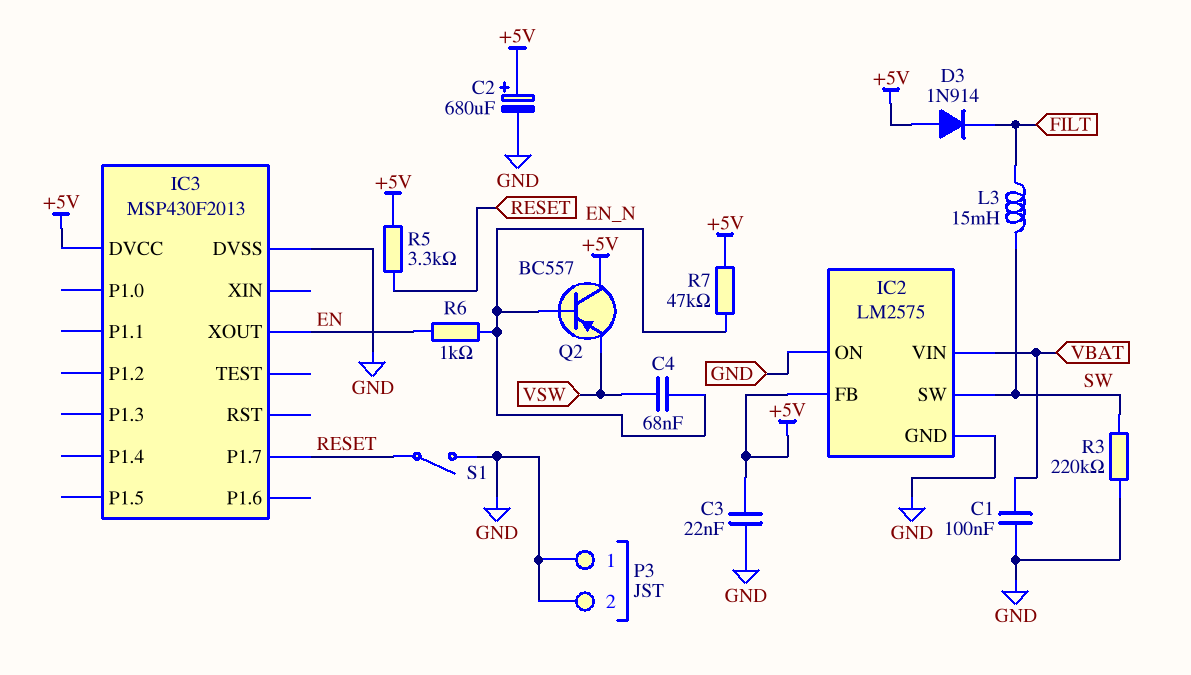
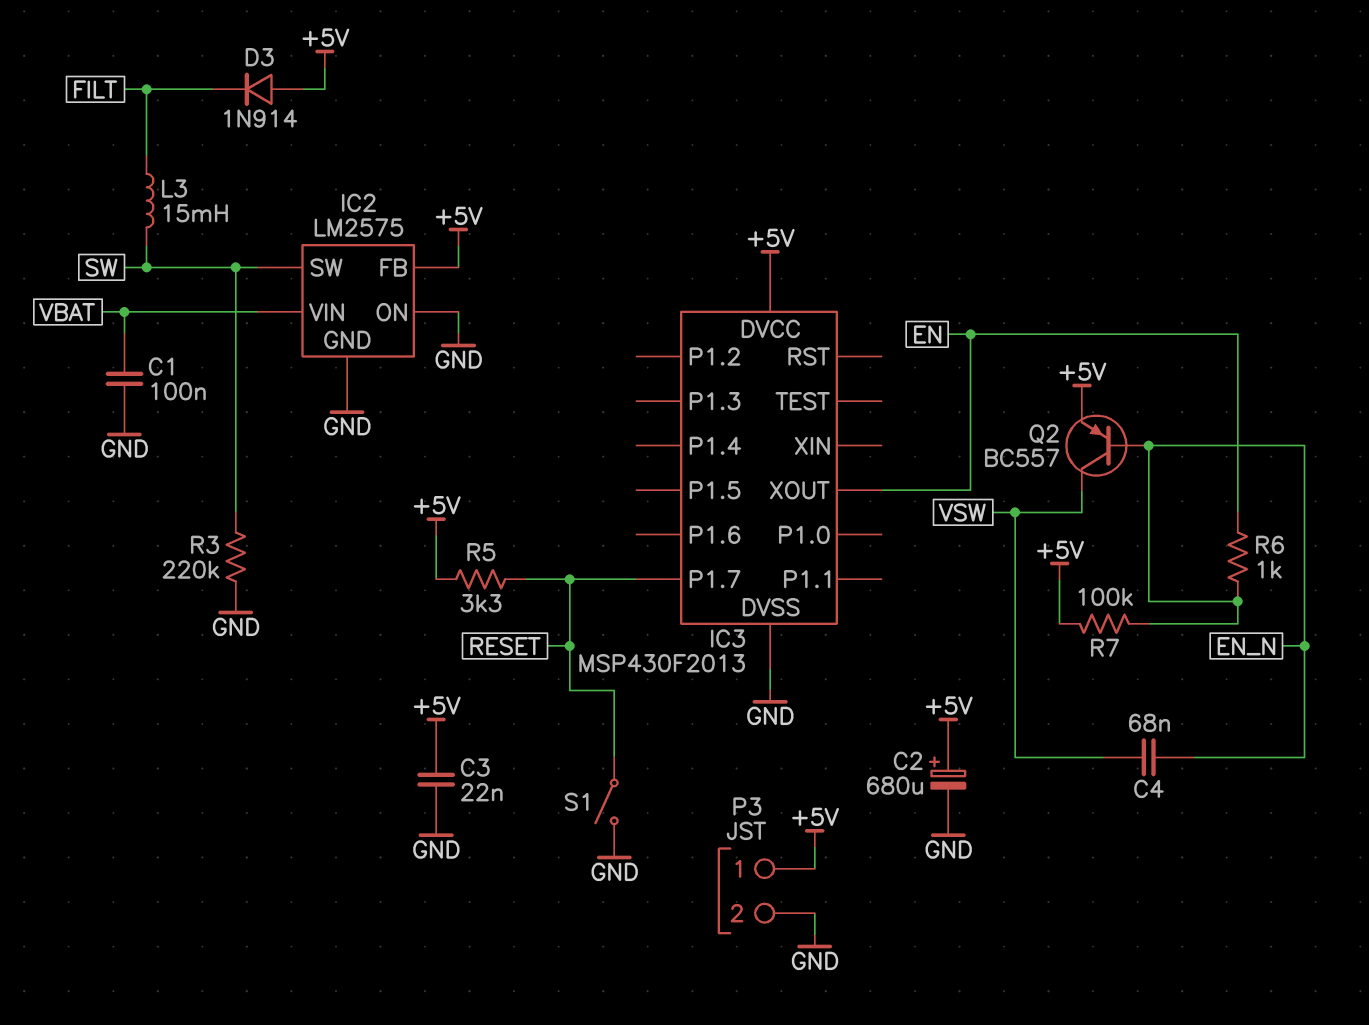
P3 pin 1: GND -> +5V
Q2: PNP BC557 (B EN_N, C +5V, E VSW) -> PNP BC557 (B EN_N, C VSW, E +5V)
R7: 47k (+5V, EN_N) -> 100k (+5V, EN_N)

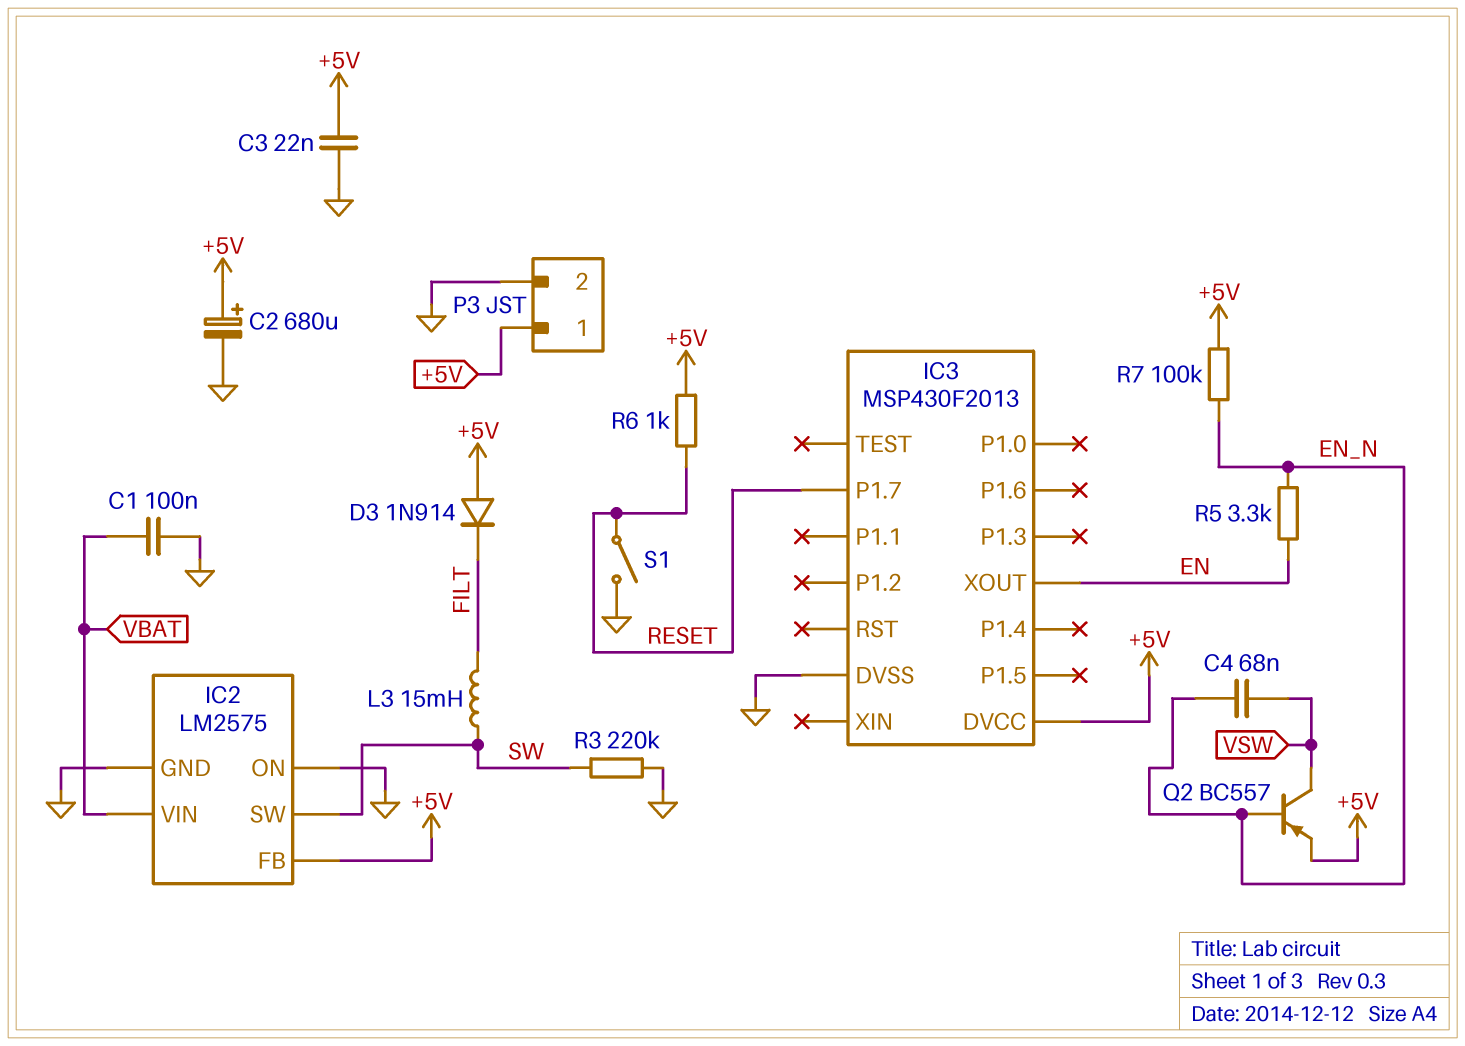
R5: 3.3k (+5V, RESET) -> 3.3k (EN, EN_N)
R6: 1k (EN, EN_N) -> 1k (+5V, RESET)

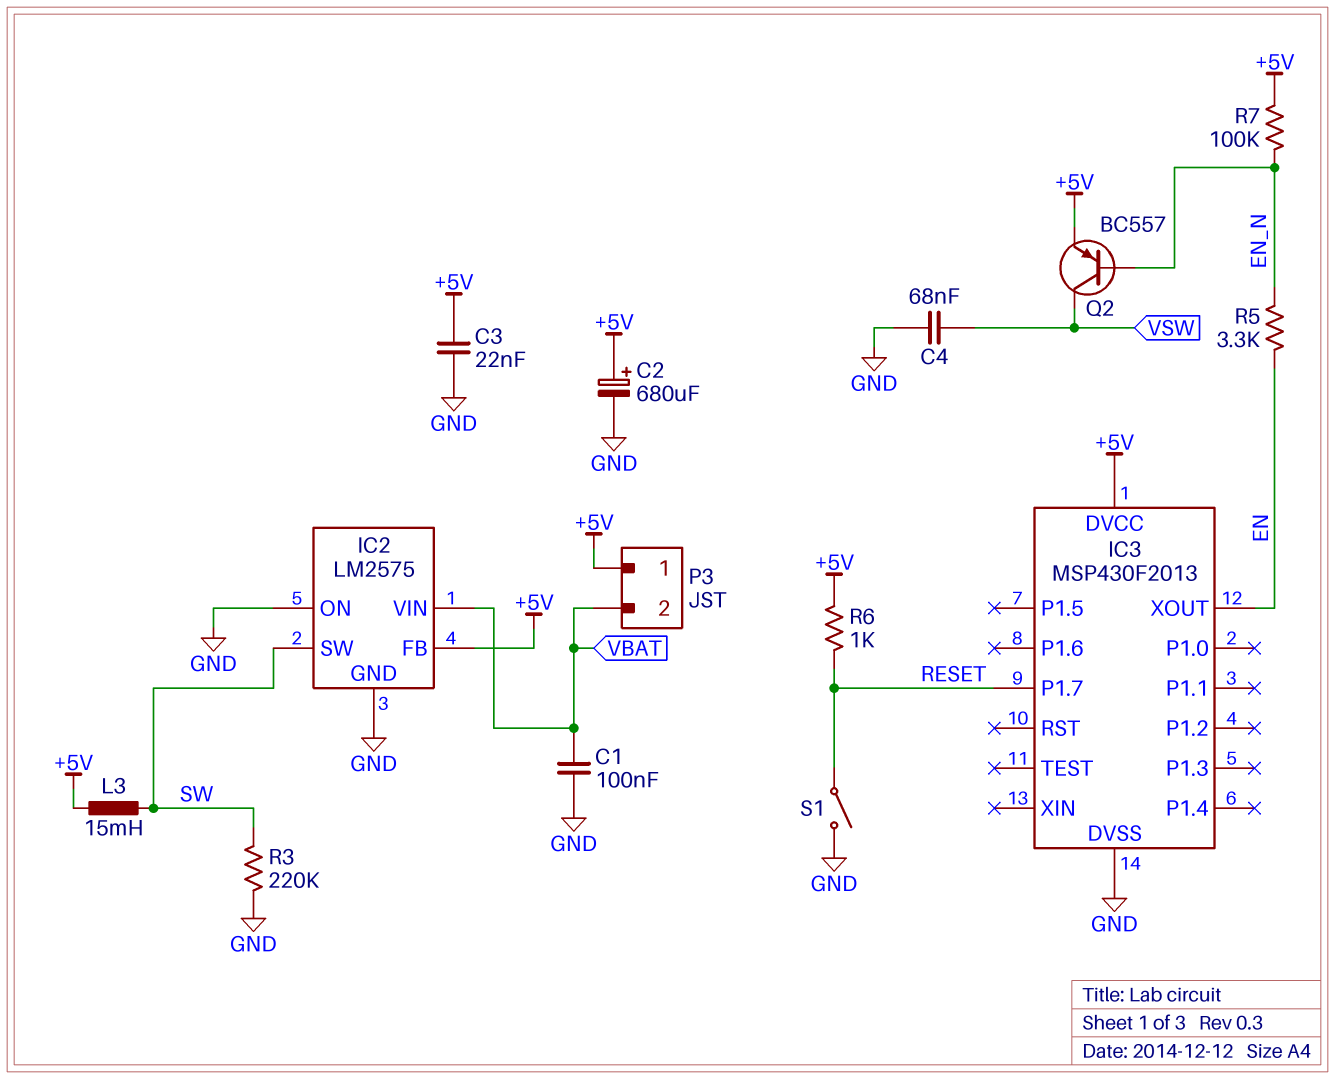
C4: 68nF (EN_N, VSW) -> 68nF (GND, VSW)
D3: diode 1N914 (A +5V, K FILT) -> none
L3: 15mH (FILT, SW) -> 15mH (+5V, SW)
P3 pin 2: GND -> VBAT

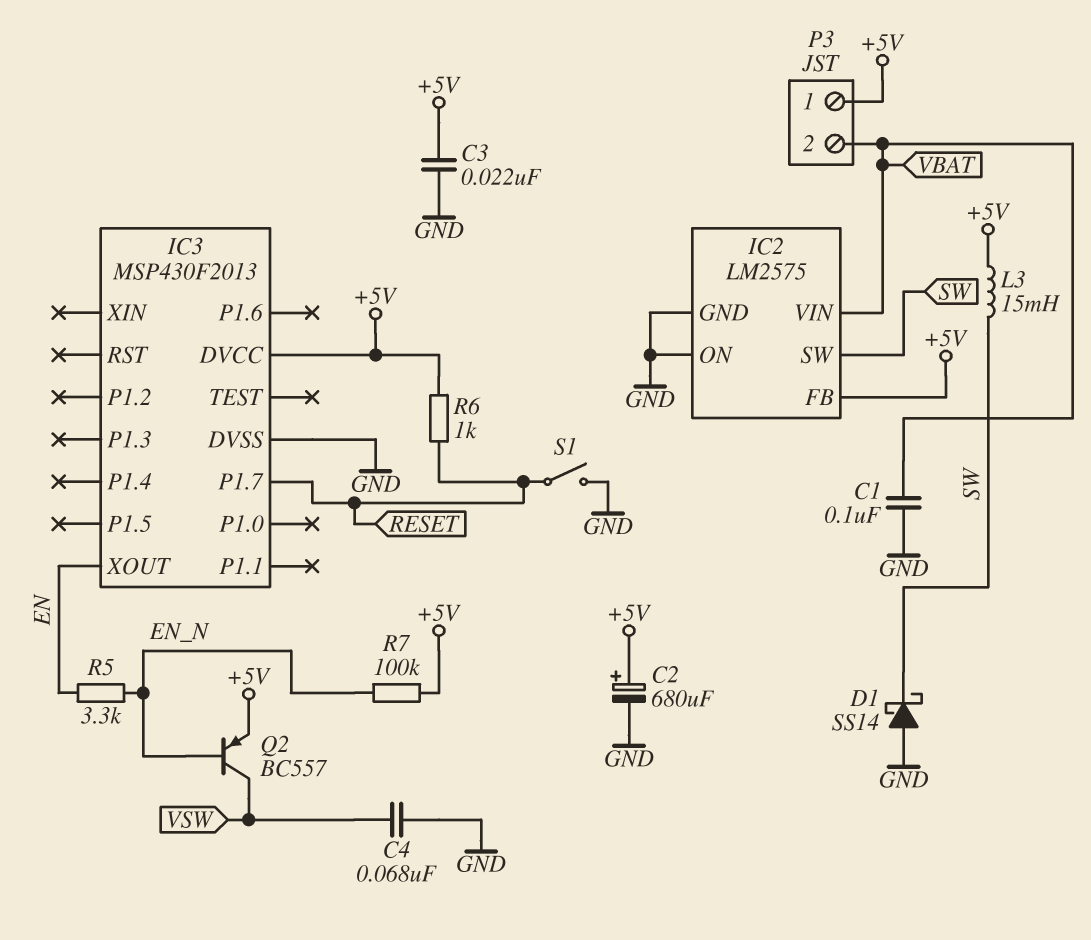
D1: none -> schottky SS14 (A GND, K SW)
R3: 220k (GND, SW) -> none

